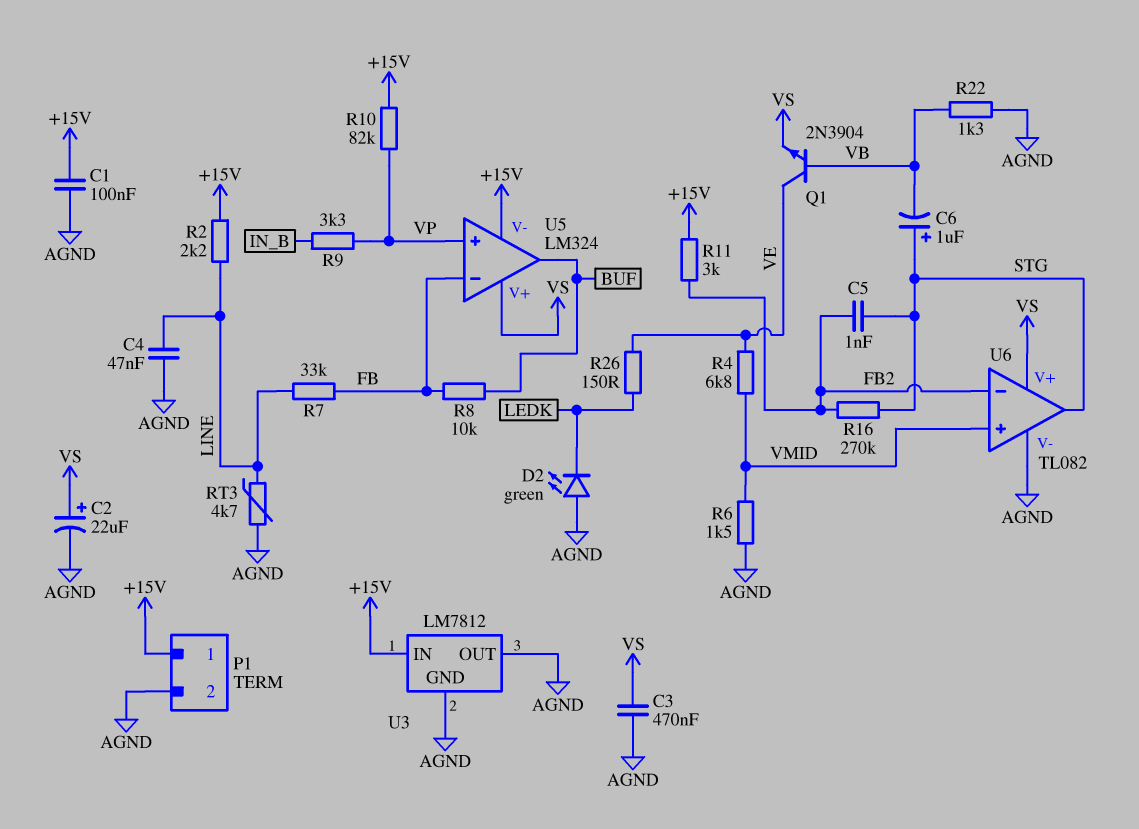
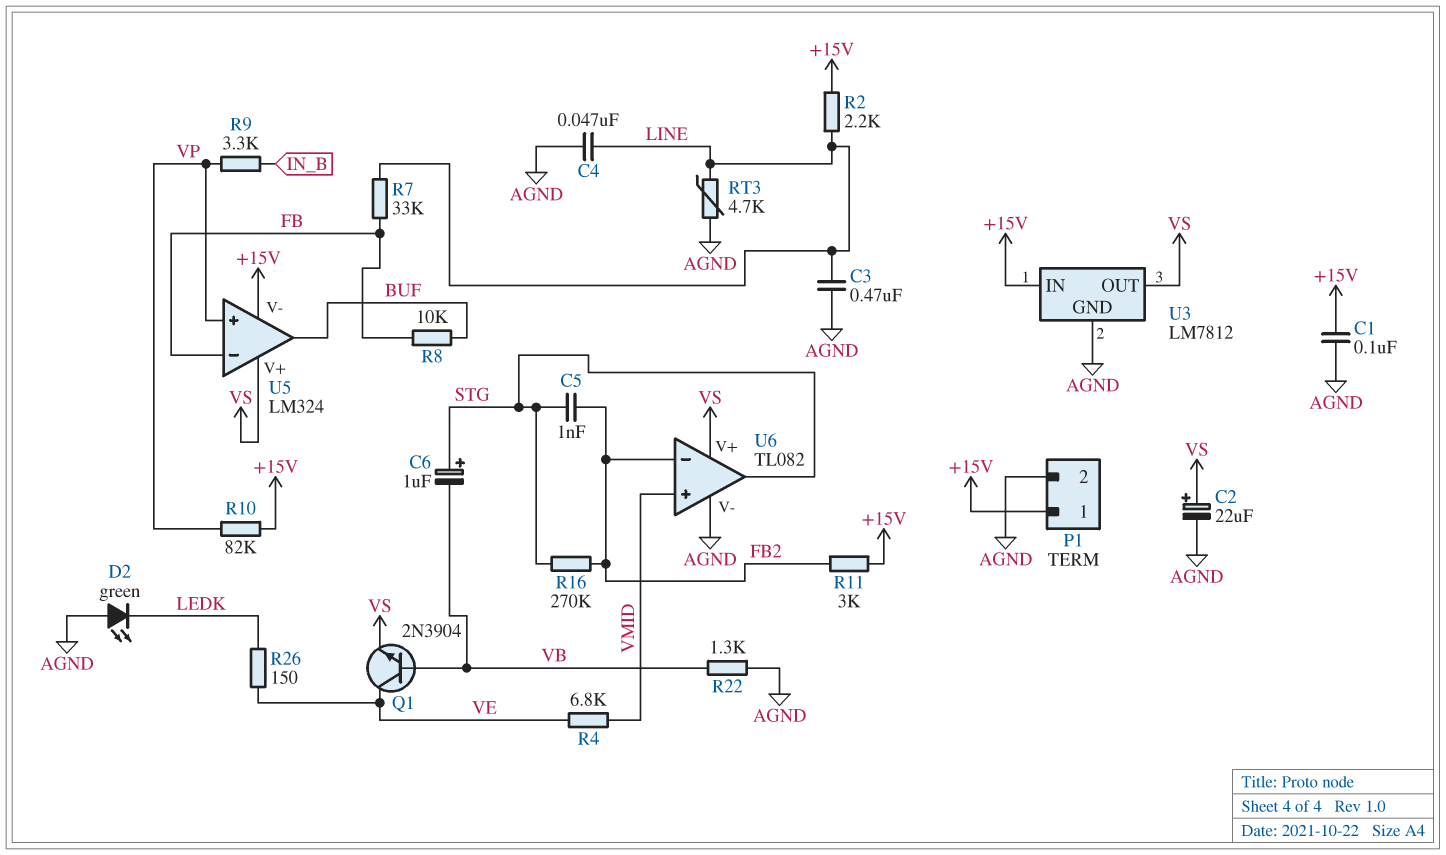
C3: 470nF (AGND, VS) -> 470nF (AGND, LINE)
R6: 1.5k (AGND, VMID) -> none
U3 pin OUT: AGND -> VS

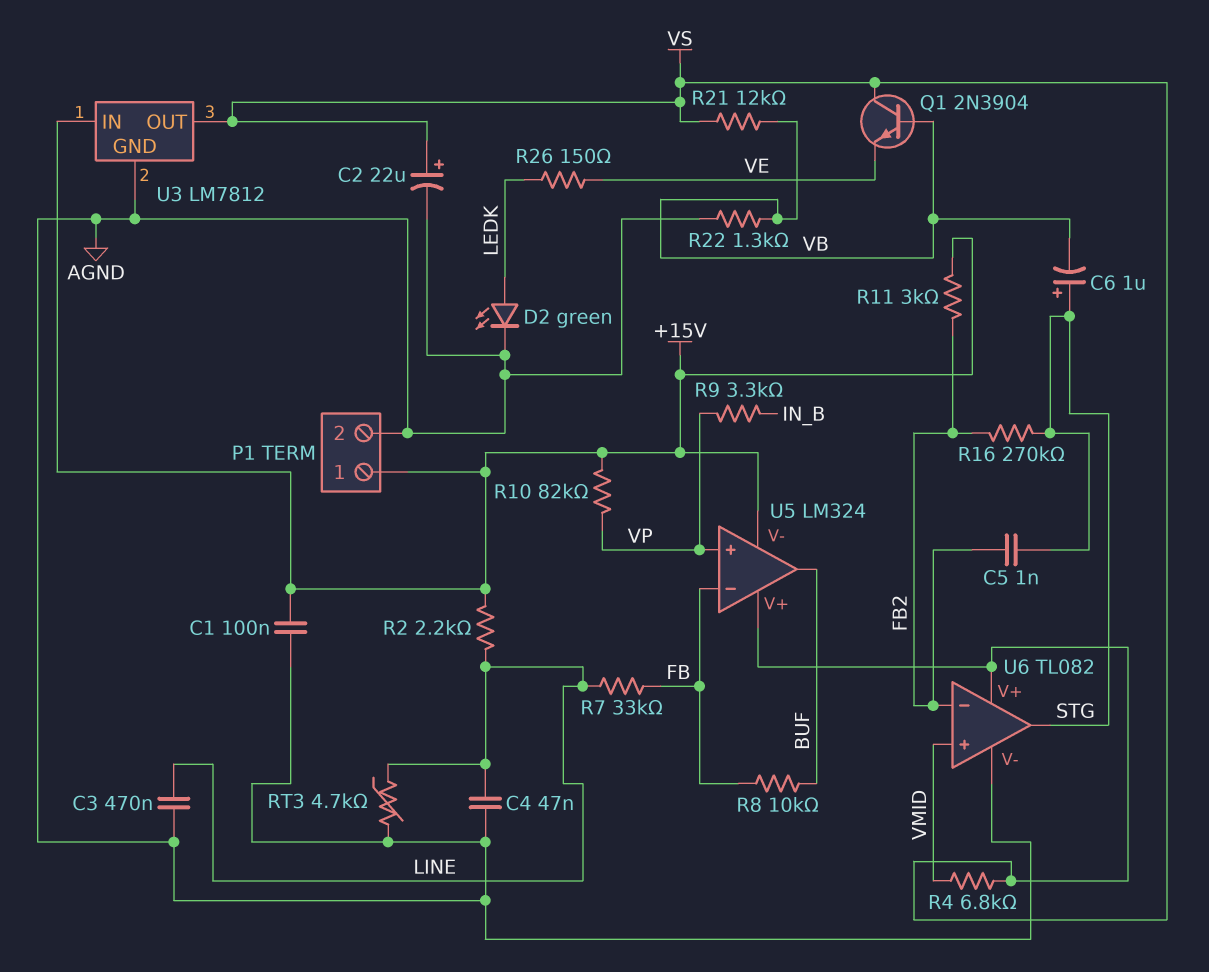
D2: LED green (A AGND, K LEDK) -> LED green (A LEDK, K AGND)
Q1: NPN 2N3904 (B VB, C VE, E VS) -> NPN 2N3904 (B VB, C VS, E VE)
R4: 6.8k (VE, VMID) -> 6.8k (VMID, VS)
R21: none -> 12k (VB, VS)

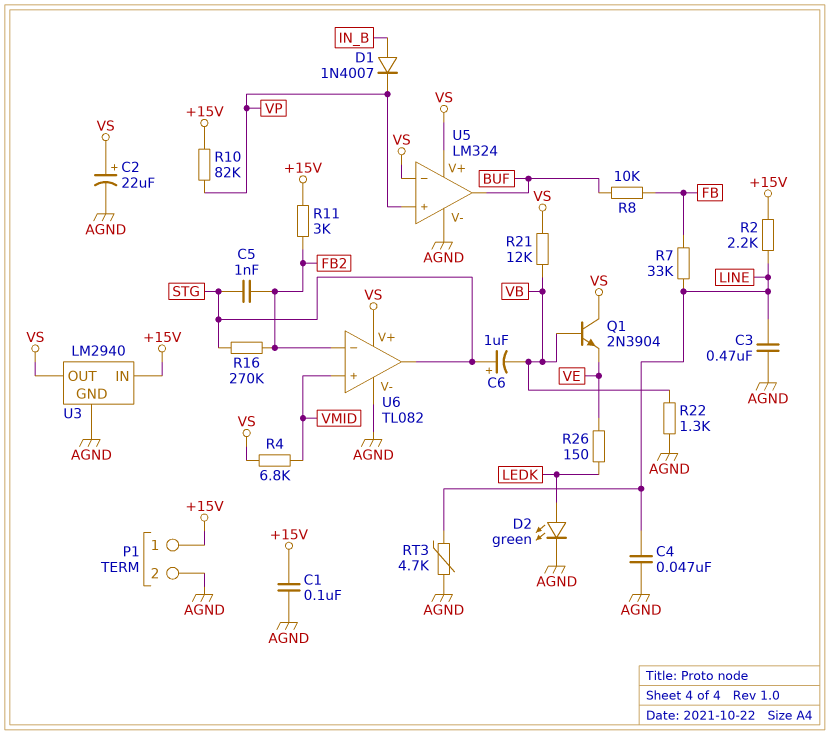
D1: none -> diode 1N4007 (A IN_B, K VP)
R9: 3.3k (IN_B, VP) -> none
U3: LM7812 -> LM2940
U5 pin V-: +15V -> AGND
U5 pin in-: FB -> VS

